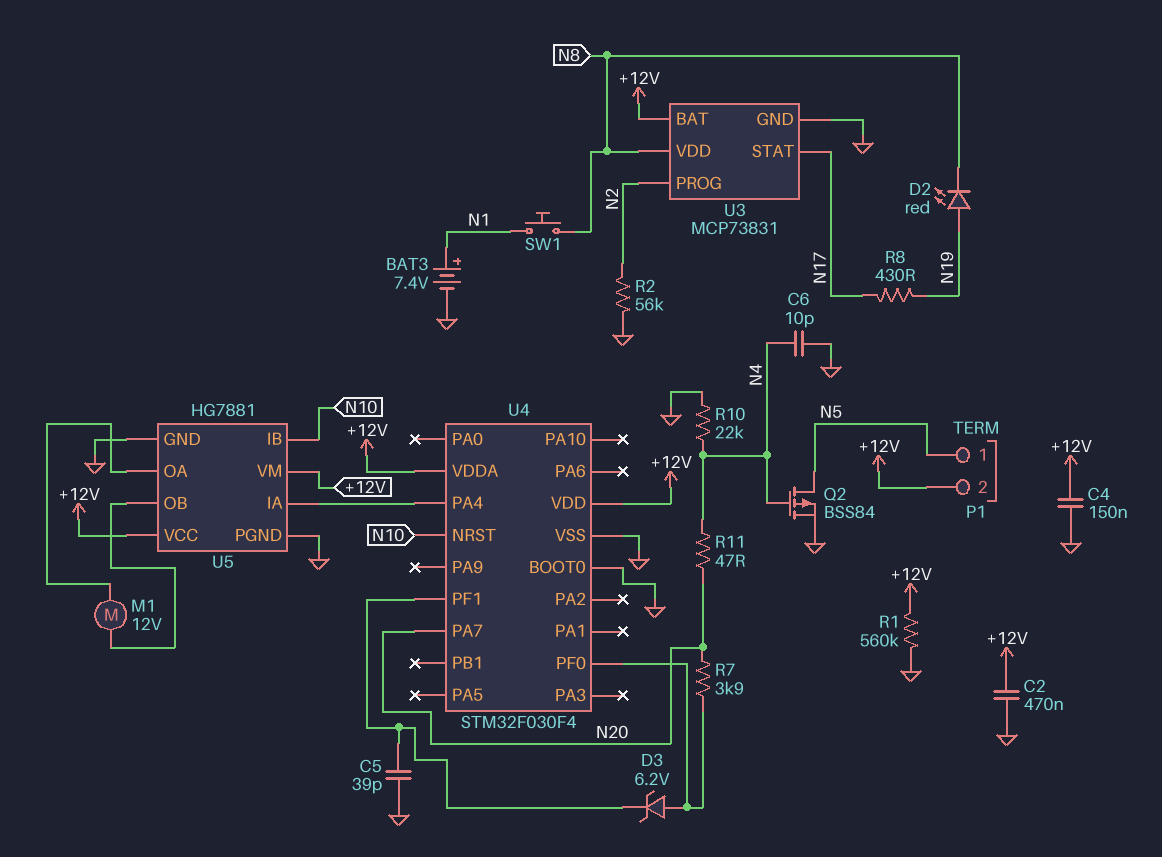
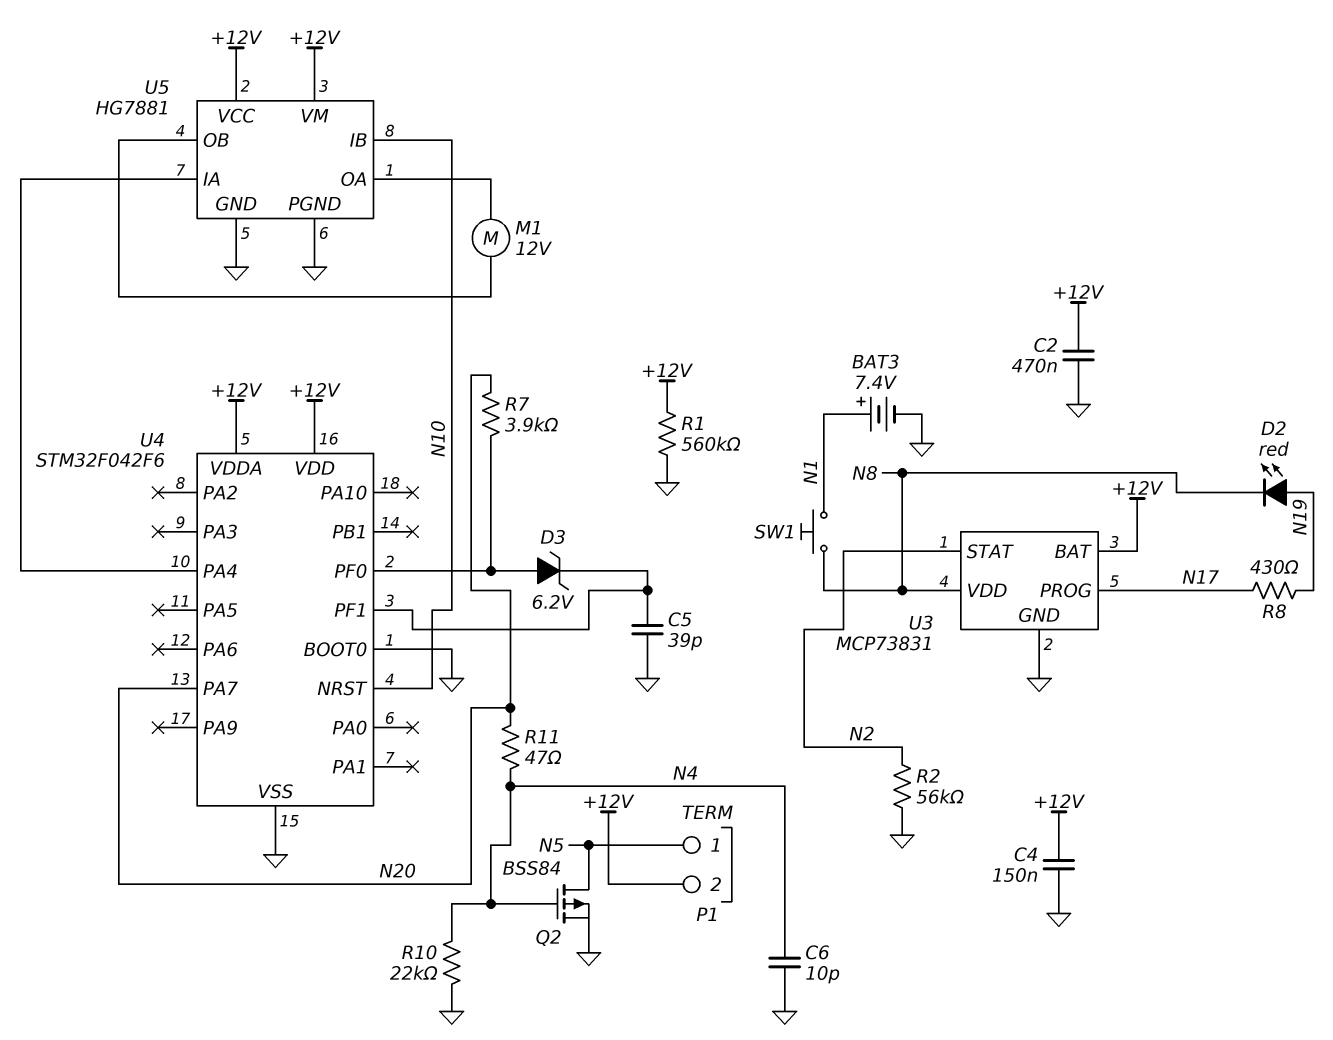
U3 pin PROG: N2 -> N17
U3 pin STAT: N17 -> N2
U4: STM32F030F4 -> STM32F042F6

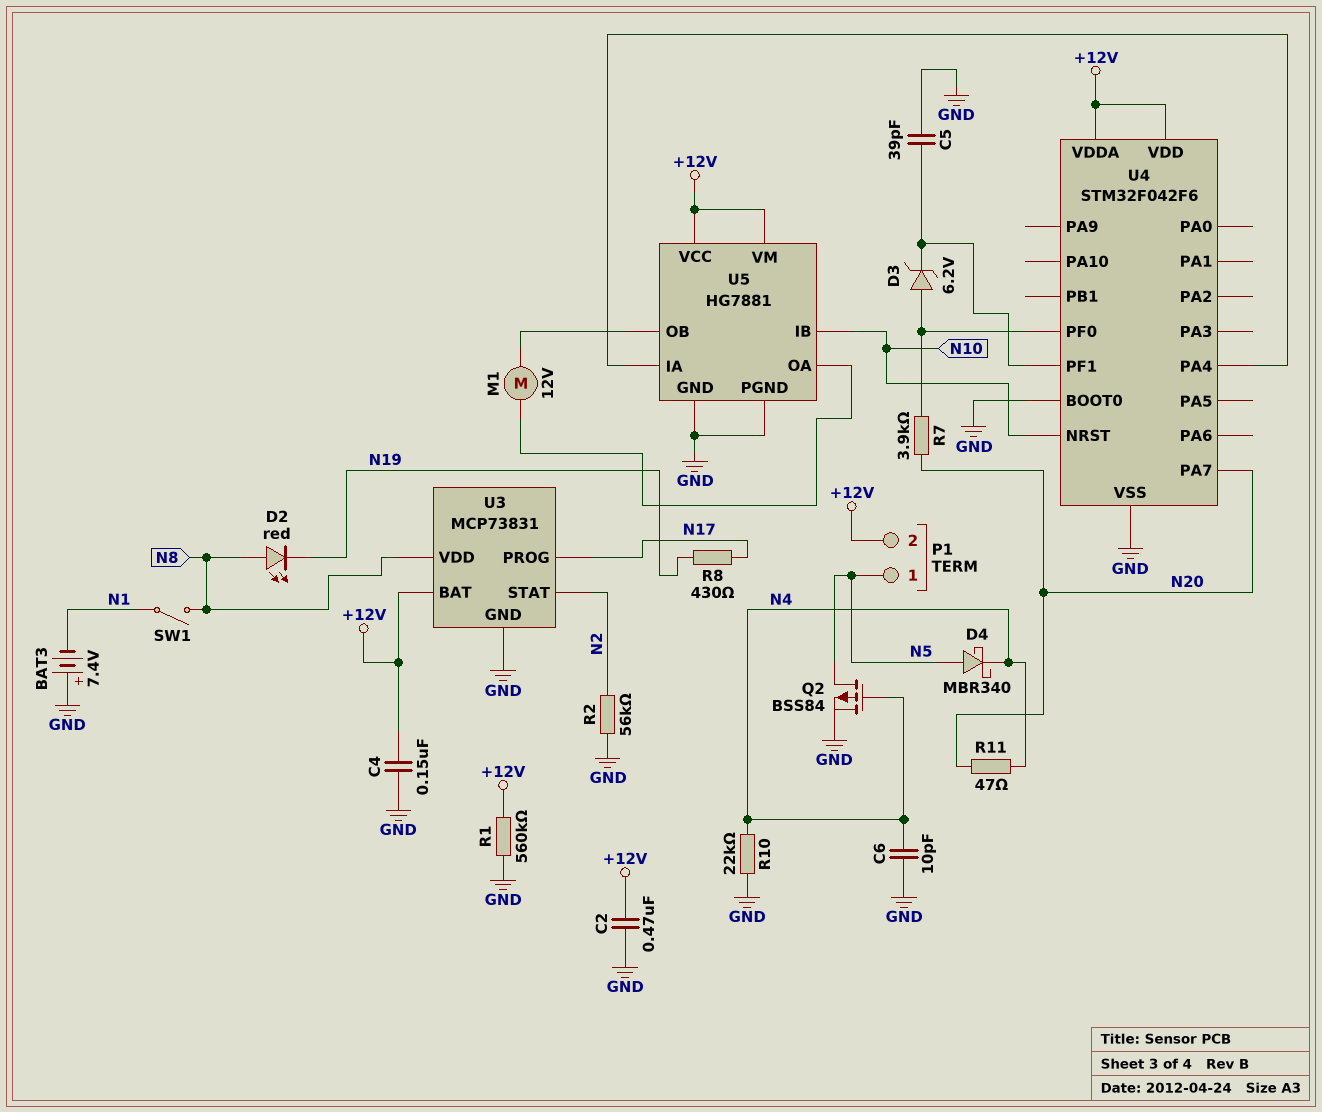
BAT3: 7.4V (plus N1, minus GND) -> 7.4V (plus GND, minus N1)
D2: LED red (A N19, K N8) -> LED red (A N8, K N19)
D4: none -> schottky MBR340 (A N5, K N4)
SW1: button (N1, N8) -> switch (N1, N8)

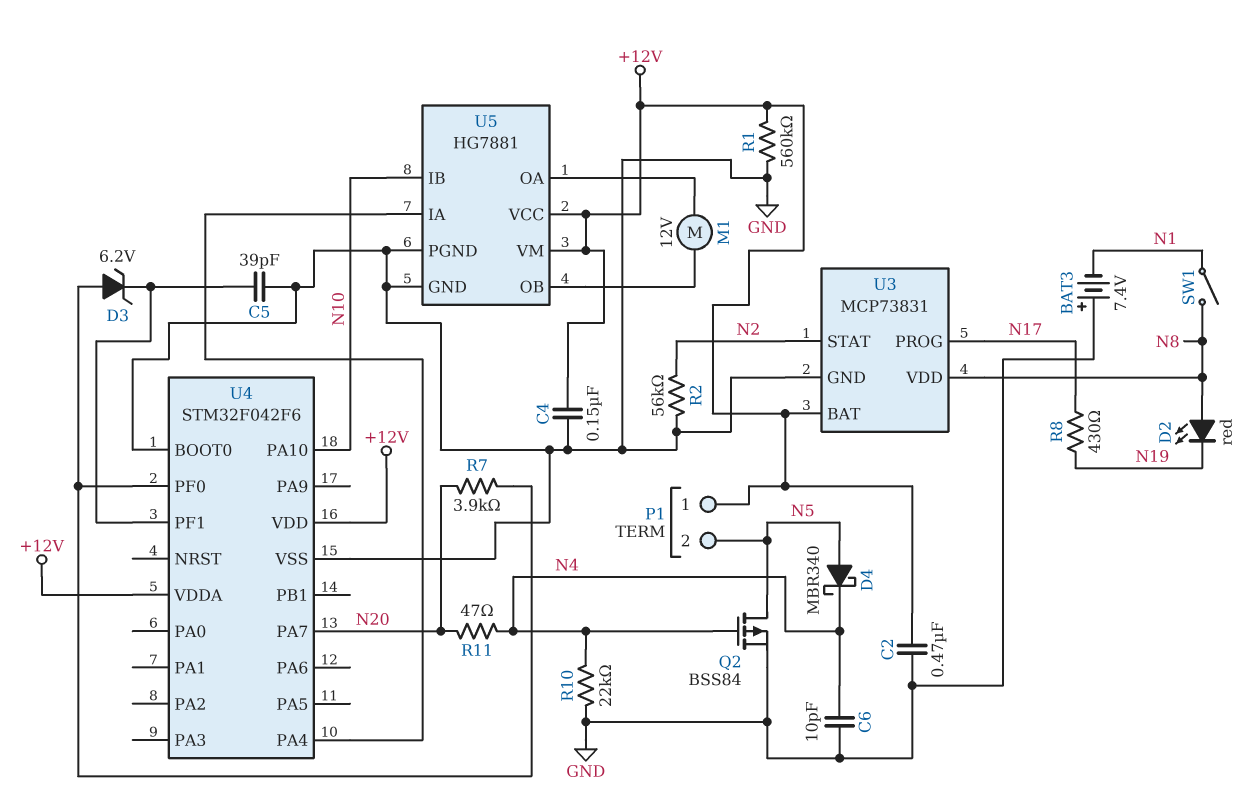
P1 pin 1: N5 -> +12V
P1 pin 2: +12V -> N5
U4 pin NRST: N10 -> none
U4 pin PA10: none -> N10

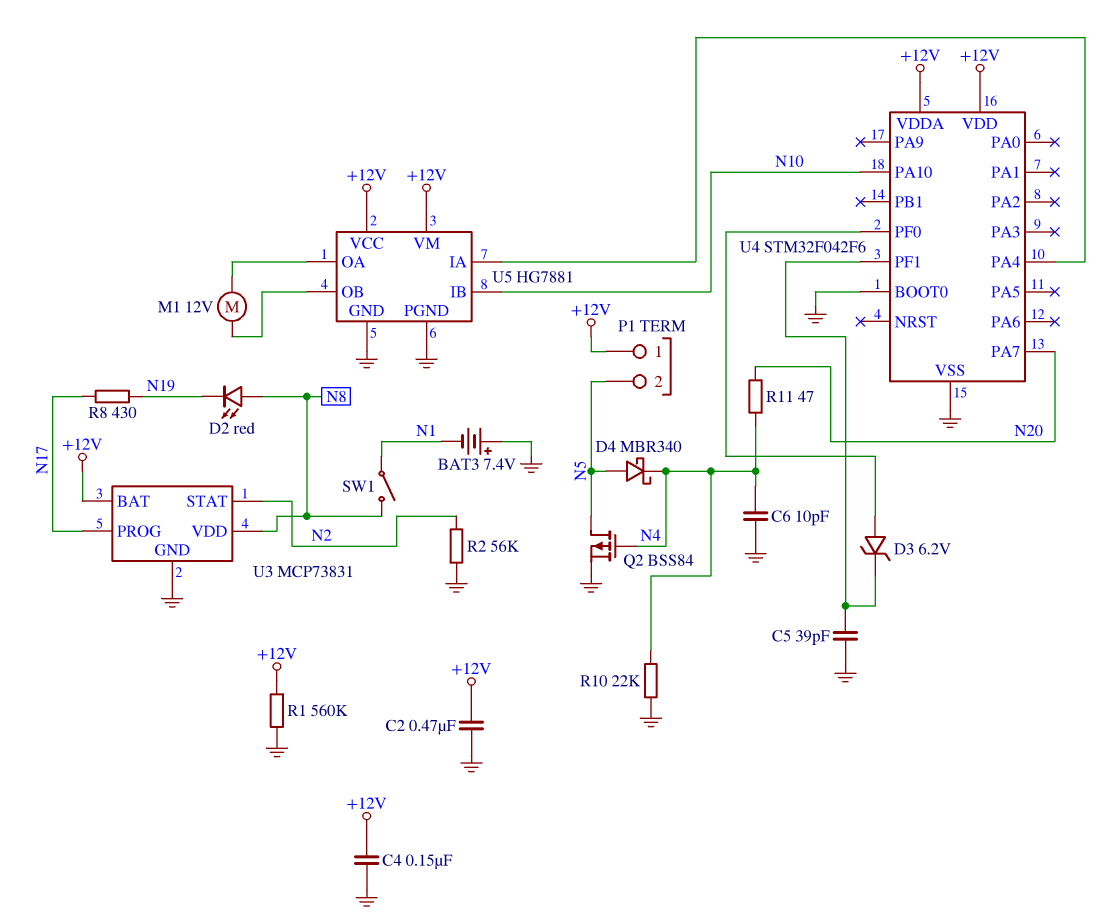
R7: 3.9k (N20, U4/PF0) -> none

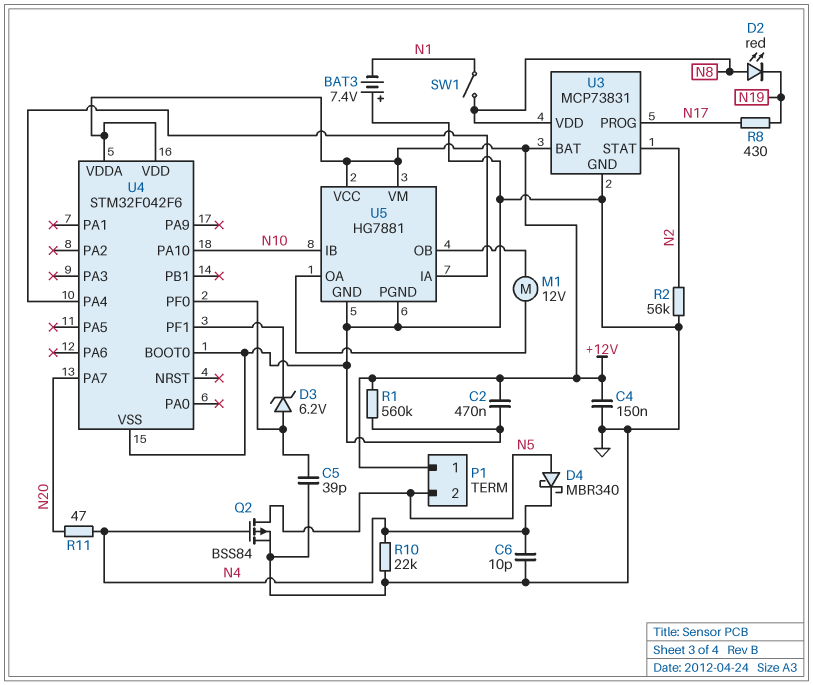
C5: 39pF (GND, U4/PF1) -> 39pF (GND, U4/PF0)

